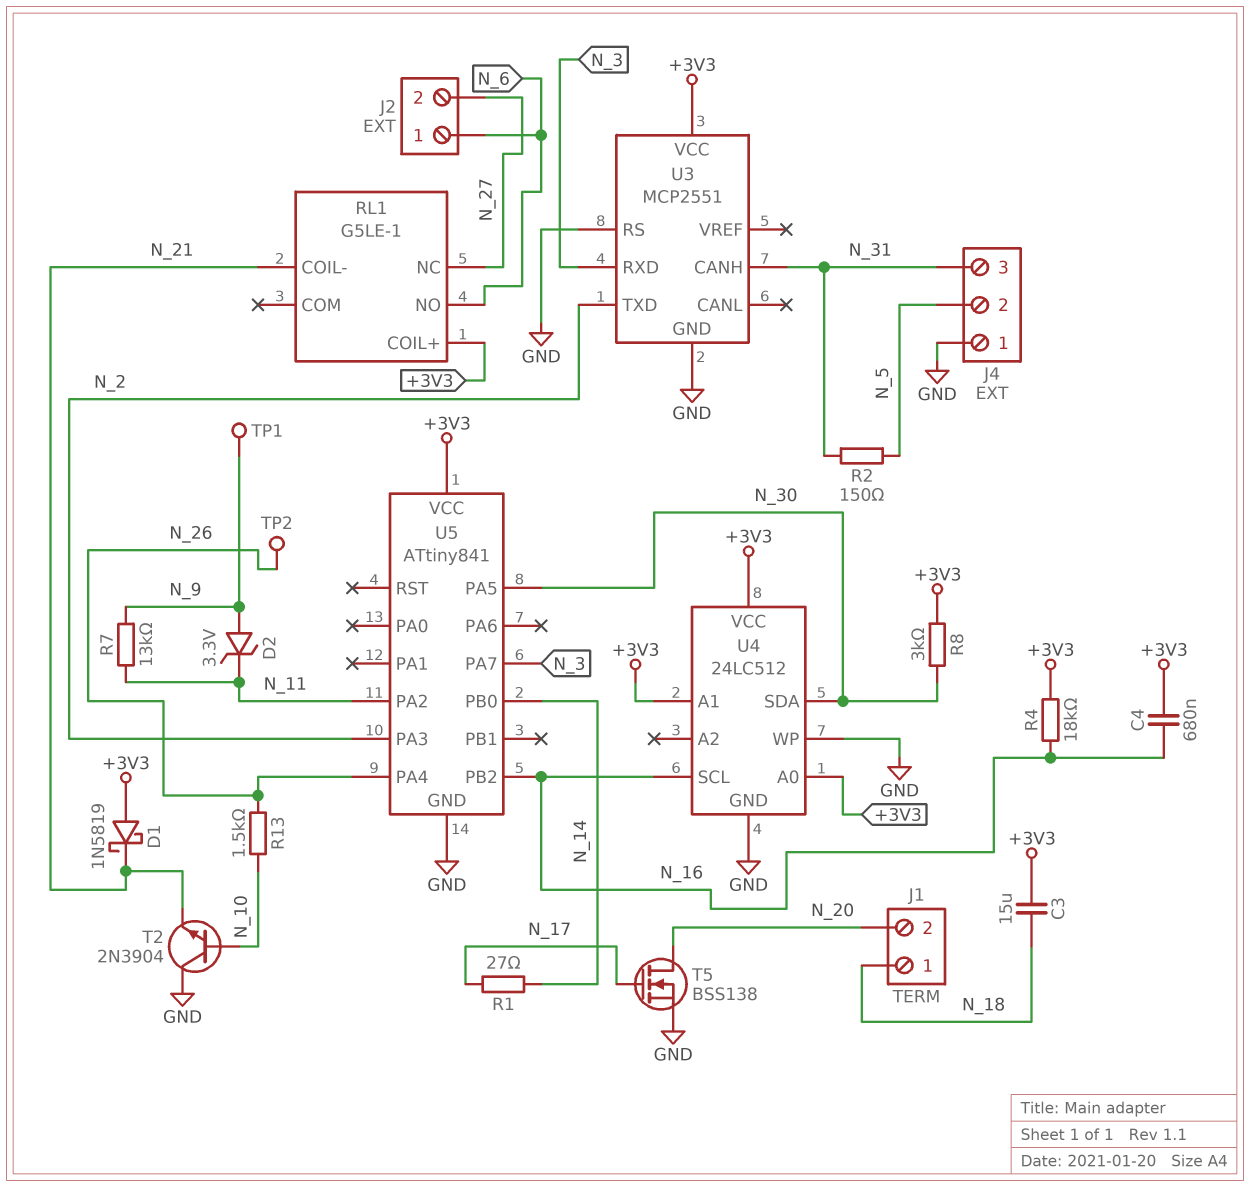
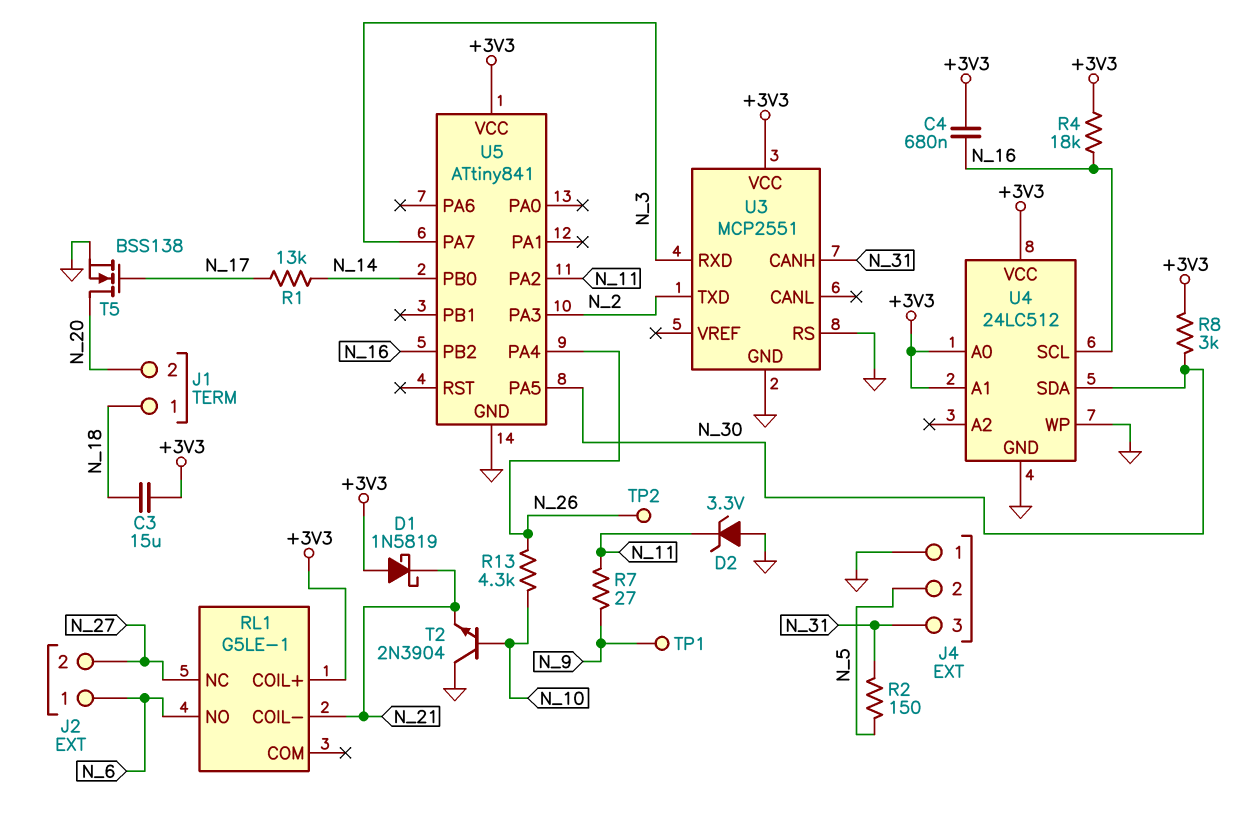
D2: zener 3.3V (A N_9, K N_11) -> zener 3.3V (A GND, K N_11)
R1: 27 (N_14, N_17) -> 13k (N_14, N_17)
R7: 13k (N_9, N_11) -> 27 (N_9, N_11)
R13: 1.5k (N_10, N_26) -> 4.3k (N_10, N_26)

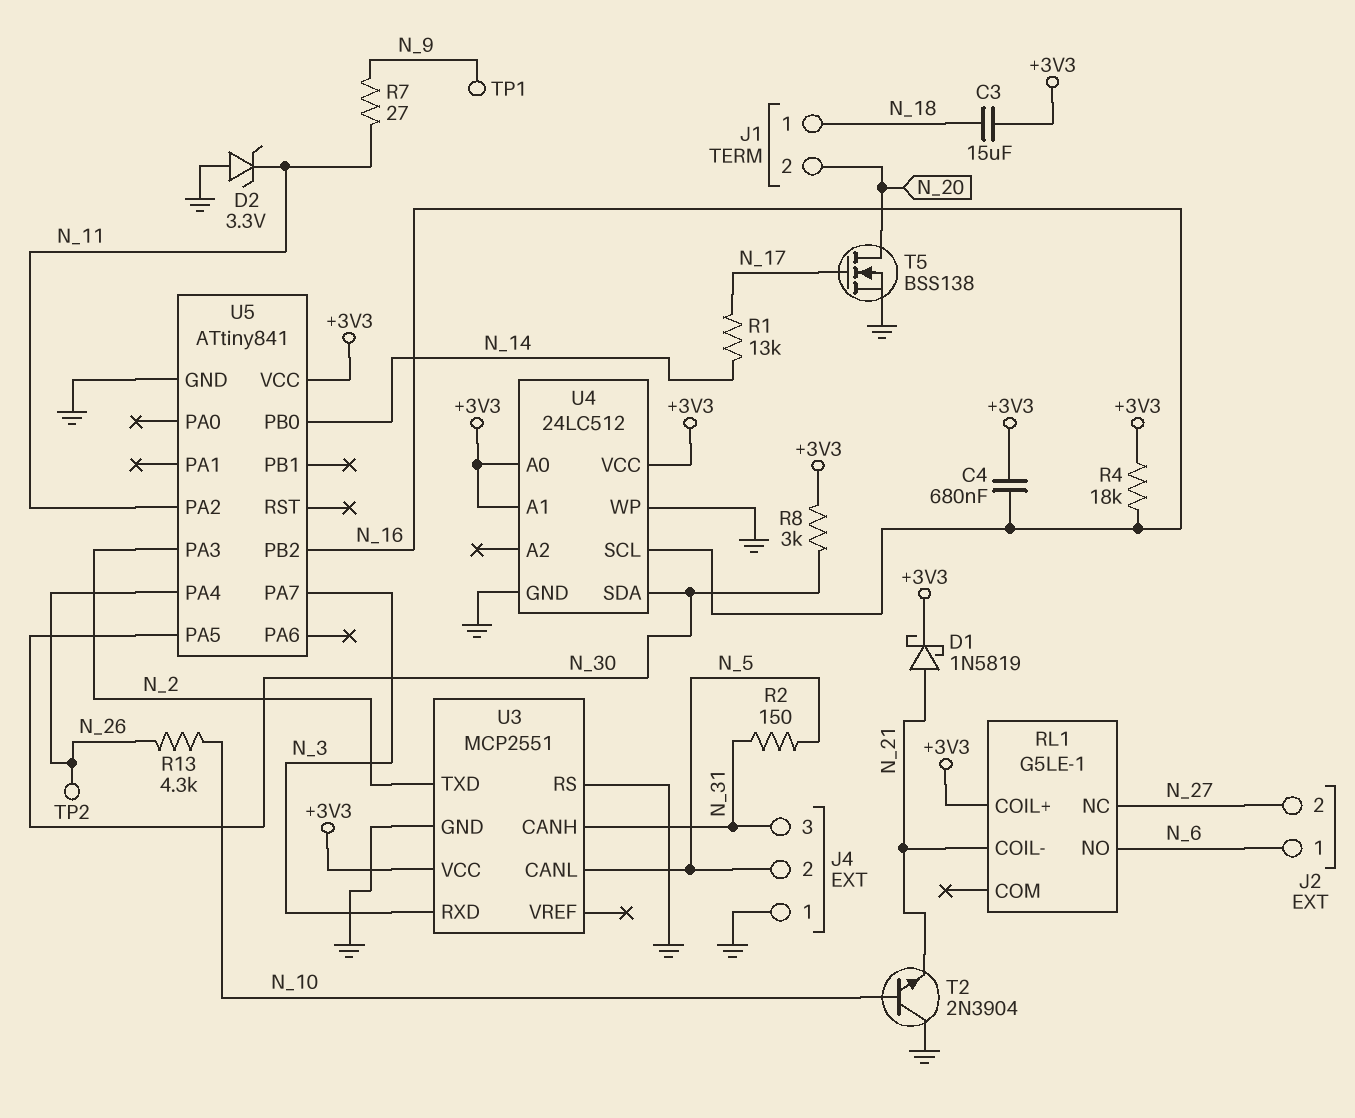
D1: schottky 1N5819 (A +3V3, K N_21) -> schottky 1N5819 (A N_21, K +3V3)
U3 pin CANL: none -> N_5

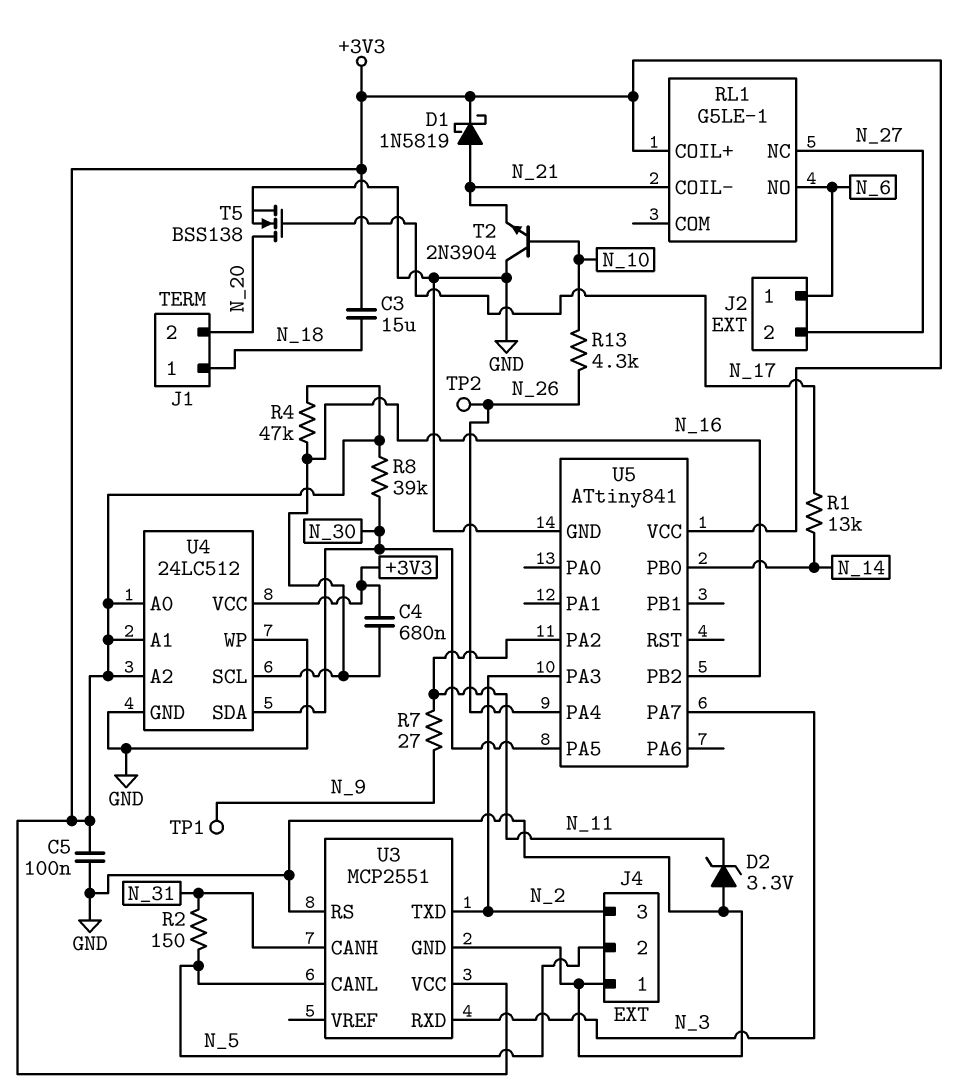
C5: none -> 100nF (+3V3, GND)
J4 pin 3: N_31 -> N_2
R4: 18k (+3V3, N_16) -> 47k (+3V3, N_16)
R8: 3k (+3V3, N_30) -> 39k (+3V3, N_30)
U4 pin A2: none -> +3V3

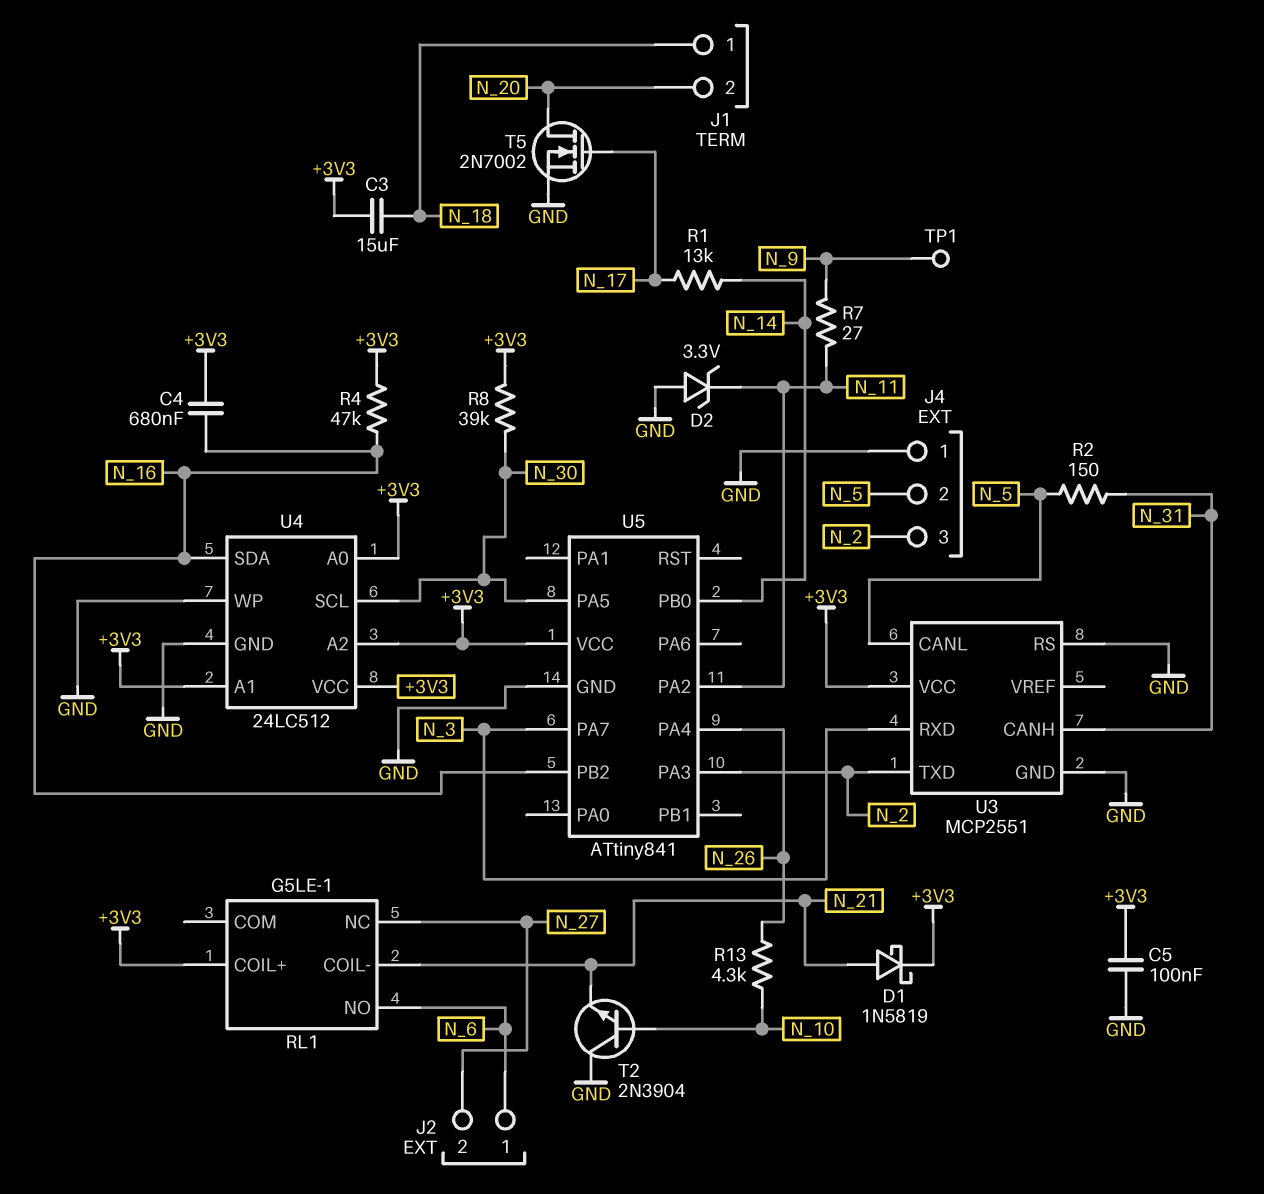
T5: NMOS BSS138 (G N_17, D N_20, S GND) -> NMOS 2N7002 (G N_17, D N_20, S GND)
TP2: test point (N_26) -> none
U4 pin SCL: N_16 -> N_30
U4 pin SDA: N_30 -> N_16

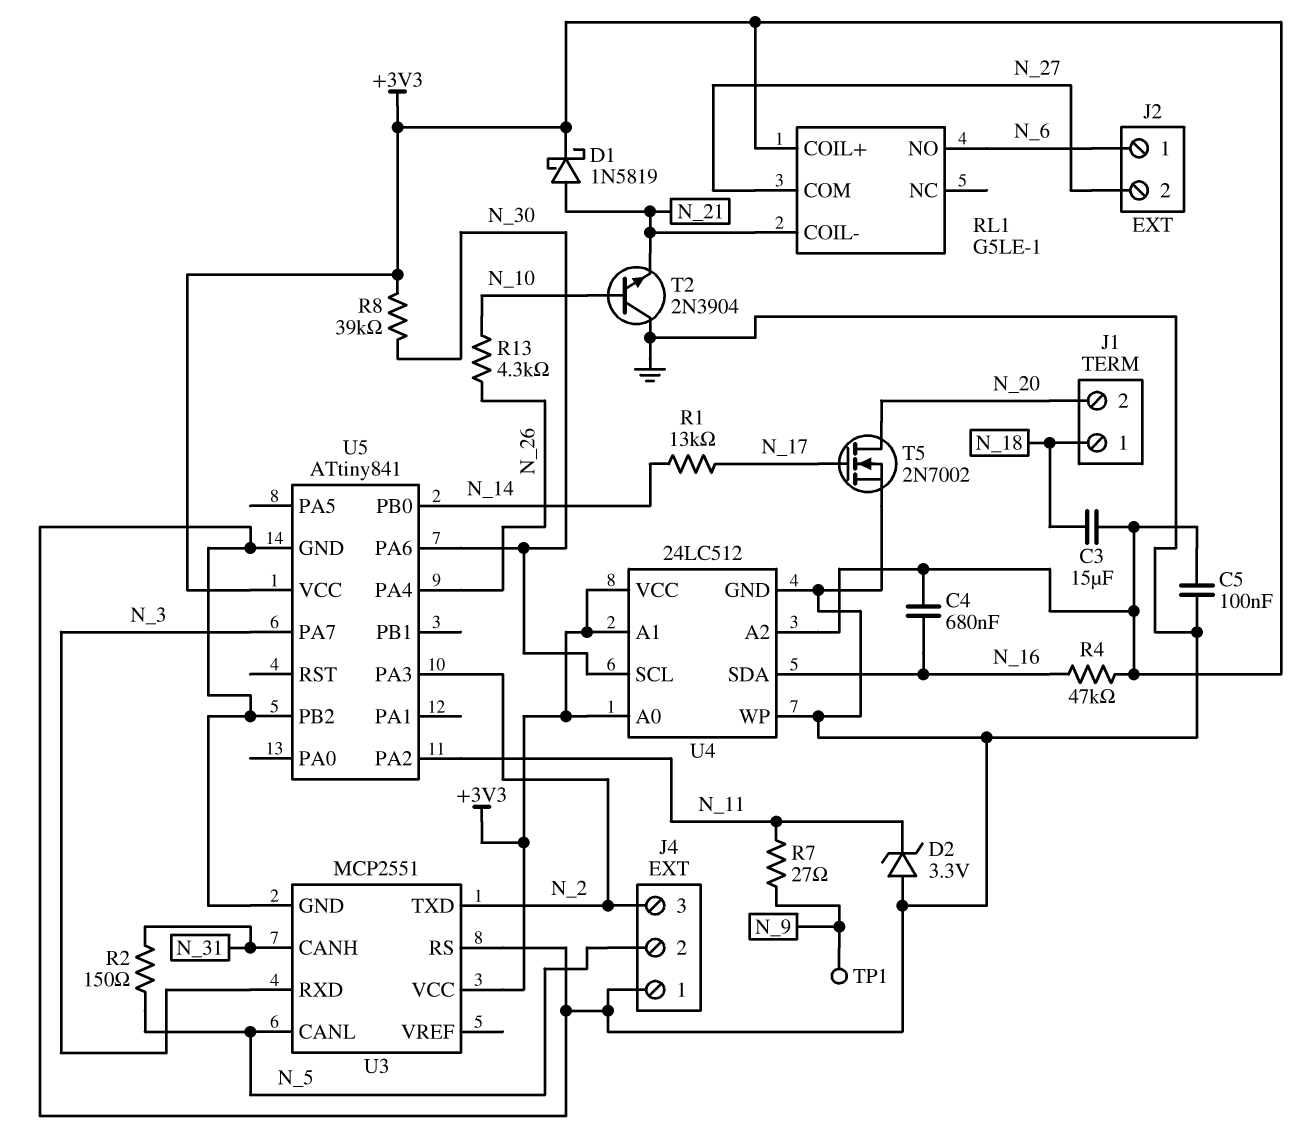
RL1 pin COM: none -> N_27
RL1 pin NC: N_27 -> none
U5 pin PA5: N_30 -> none
U5 pin PA6: none -> N_30
U5 pin PB2: N_16 -> GND

